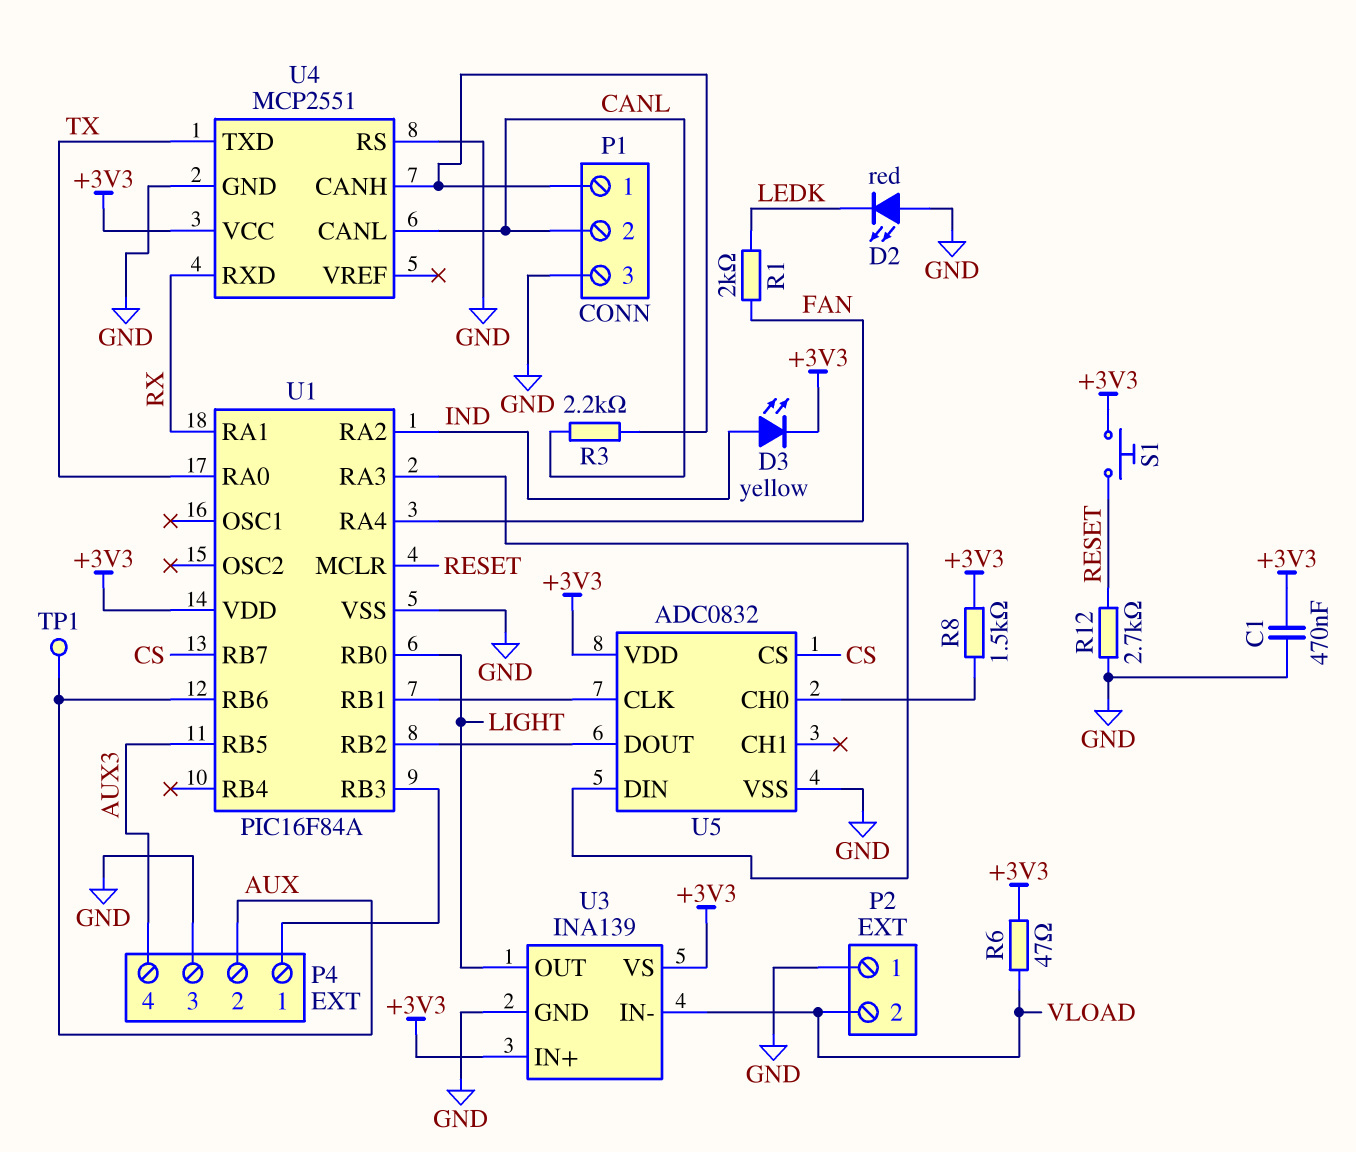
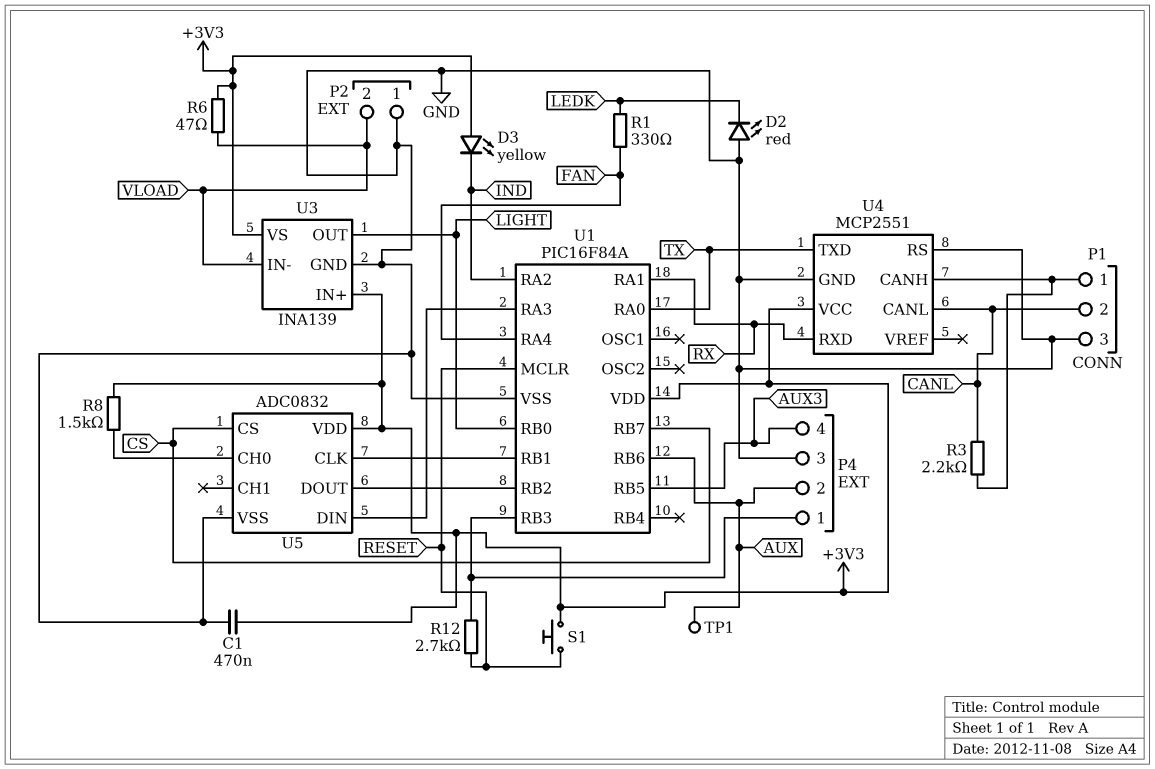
D3: LED yellow (A IND, K +3V3) -> LED yellow (A +3V3, K IND)
R1: 2k (FAN, LEDK) -> 330 (FAN, LEDK)
R12: 2.7k (GND, RESET) -> 2.7k (P4/1, RESET)

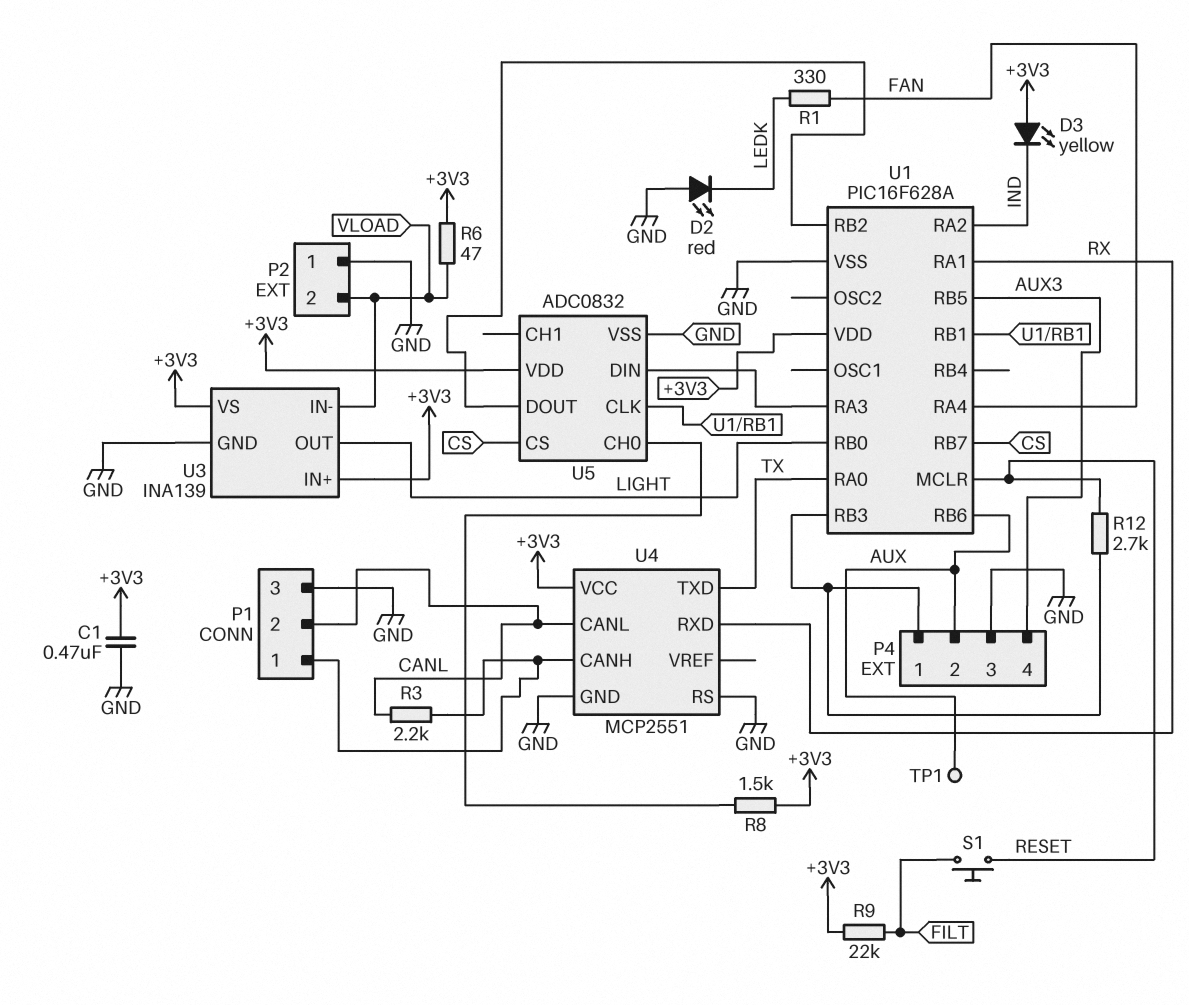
R9: none -> 22k (+3V3, FILT)
S1: button (+3V3, RESET) -> button (FILT, RESET)
U1: PIC16F84A -> PIC16F628A

